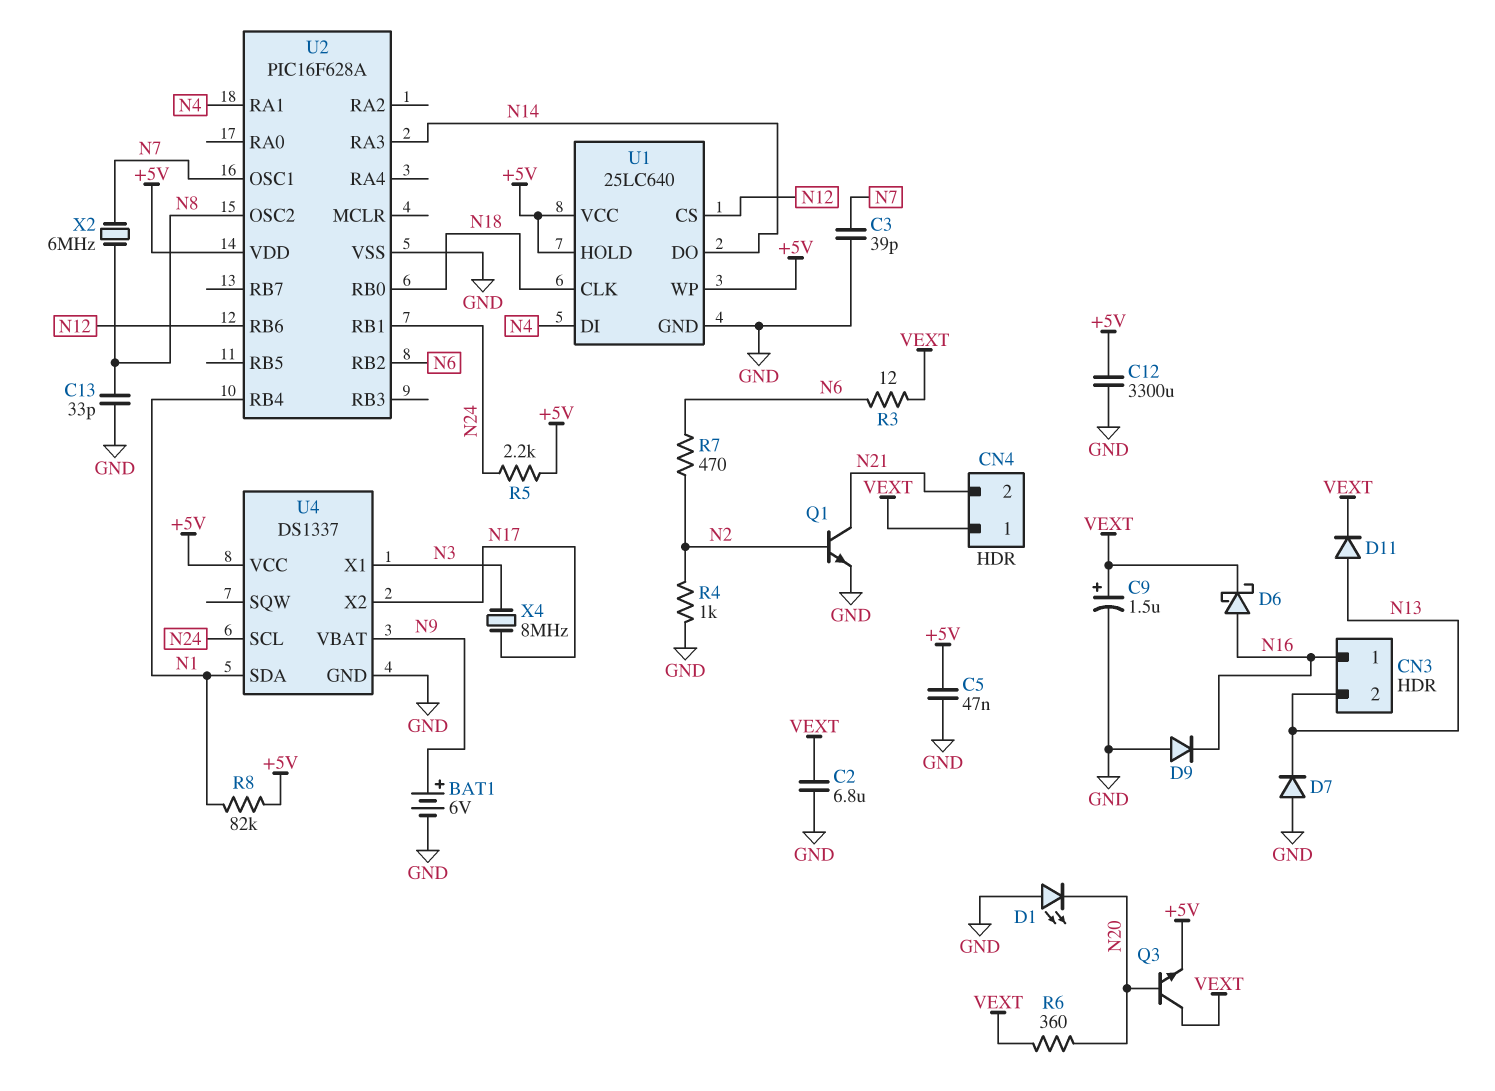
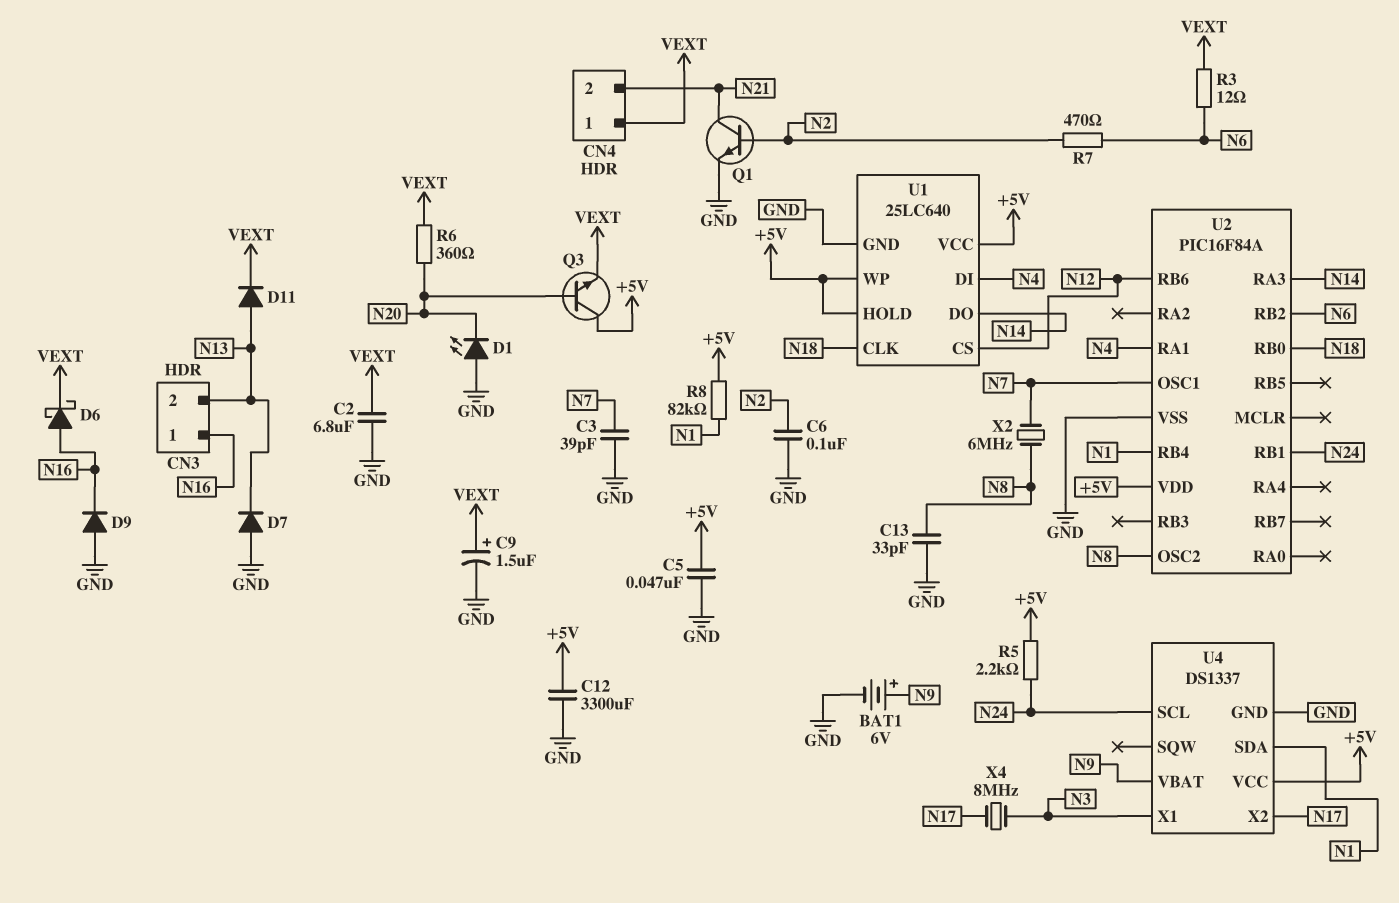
C6: none -> 100nF (GND, N2)
Q3: NPN (B N20, C VEXT, E +5V) -> NPN (B N20, C +5V, E VEXT)
R4: 1k (GND, N2) -> none
U2: PIC16F628A -> PIC16F84A

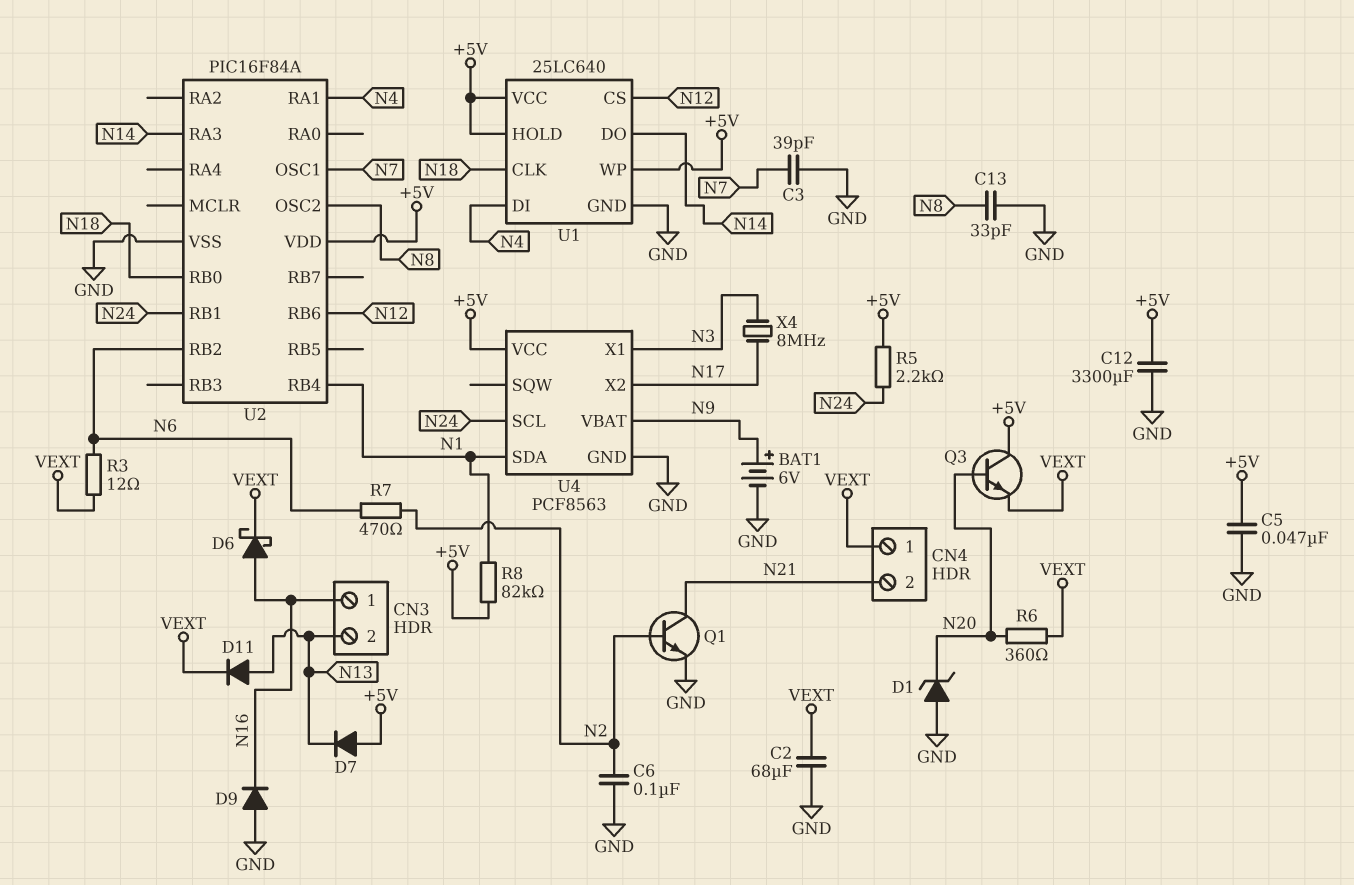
C2: 6.8uF (GND, VEXT) -> 68uF (GND, VEXT)
C9: 1.5uF (plus VEXT, minus GND) -> none
D1: LED (A GND, K N20) -> zener (A GND, K N20)
D7: diode (A GND, K N13) -> diode (A +5V, K N13)
U4: DS1337 -> PCF8563
X2: 6MHz (N7, N8) -> none

